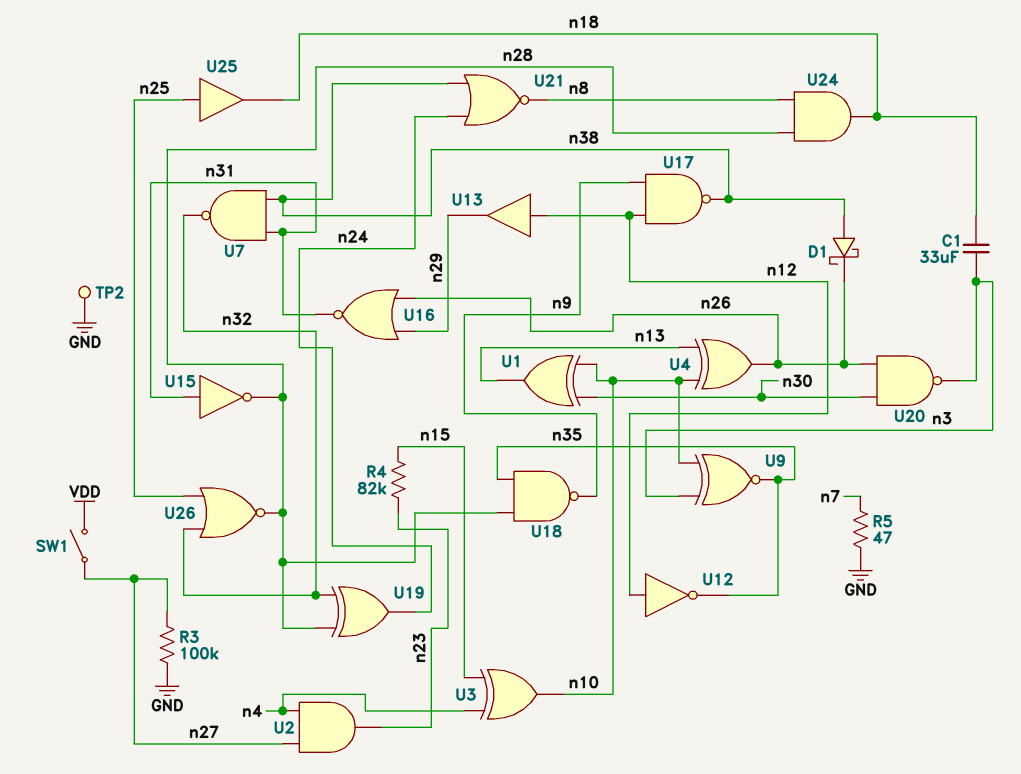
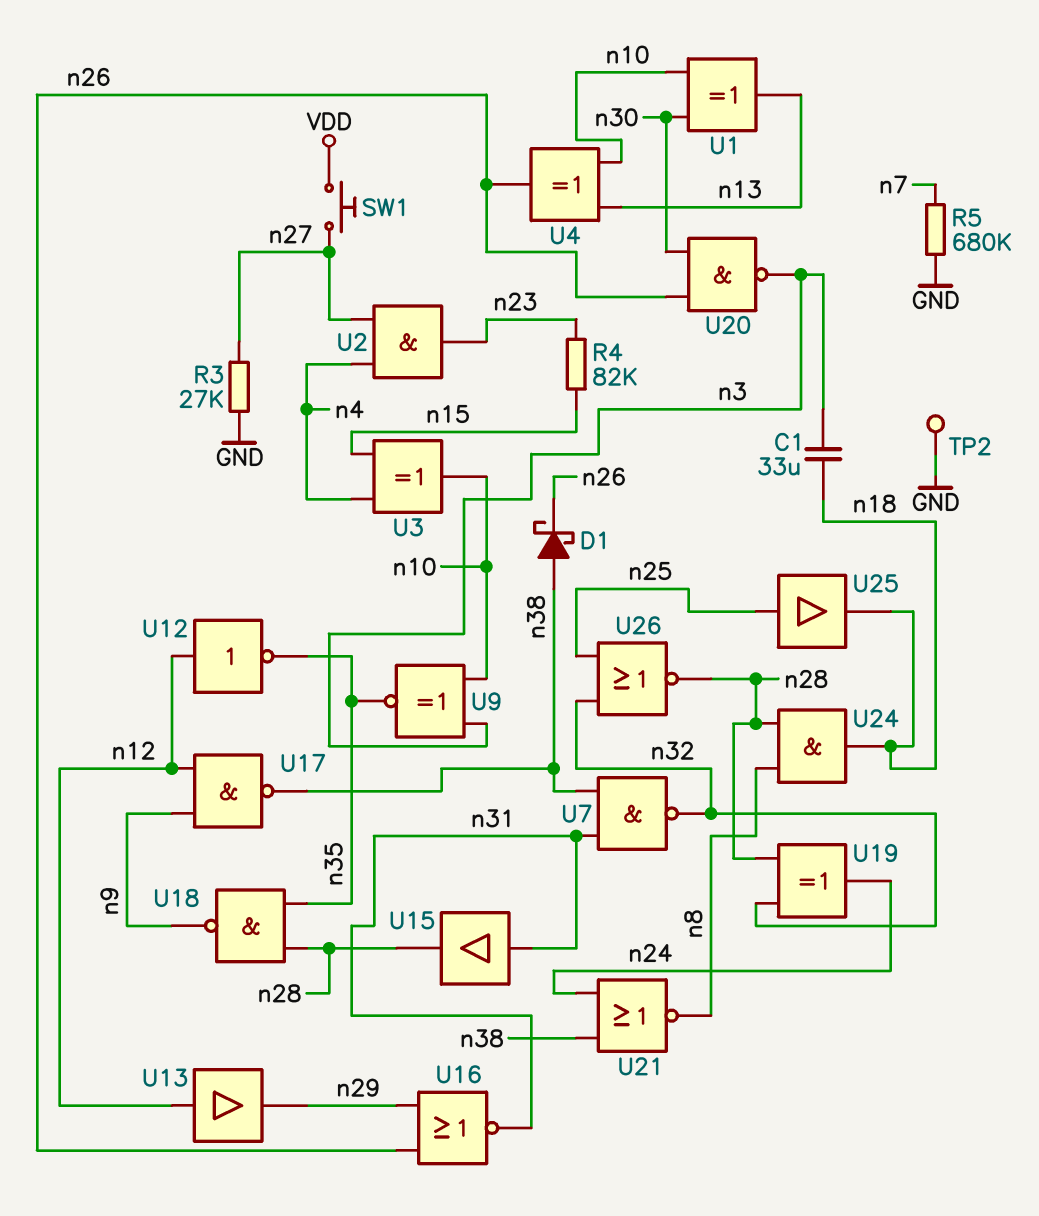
R3: 100k (GND, n27) -> 27k (GND, n27)
R5: 47 (GND, n7) -> 680k (GND, n7)
SW1: switch (VDD, n27) -> button (VDD, n27)
U15: NOT (in n31, out n28) -> buffer (in n31, out n28)

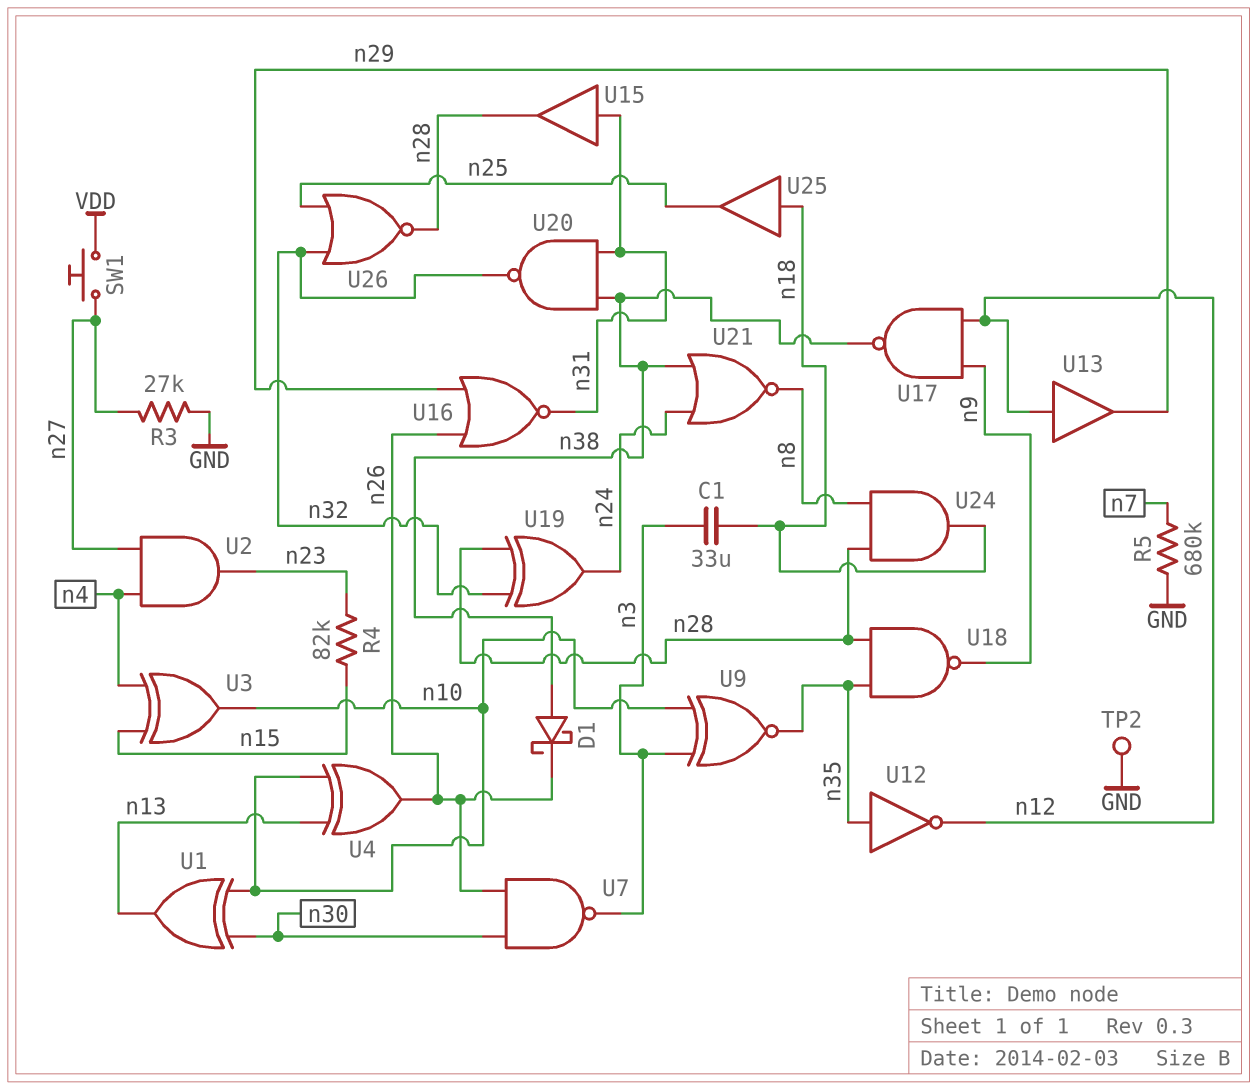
U7: NAND (in n31, in n38, out n32) -> NAND (in n26, in n30, out n3)
U12: NOT (in n12, out n35) -> NOT (in n35, out n12)
U20: NAND (in n26, in n30, out n3) -> NAND (in n31, in n38, out n32)
U25: buffer (in n25, out n18) -> buffer (in n18, out n25)

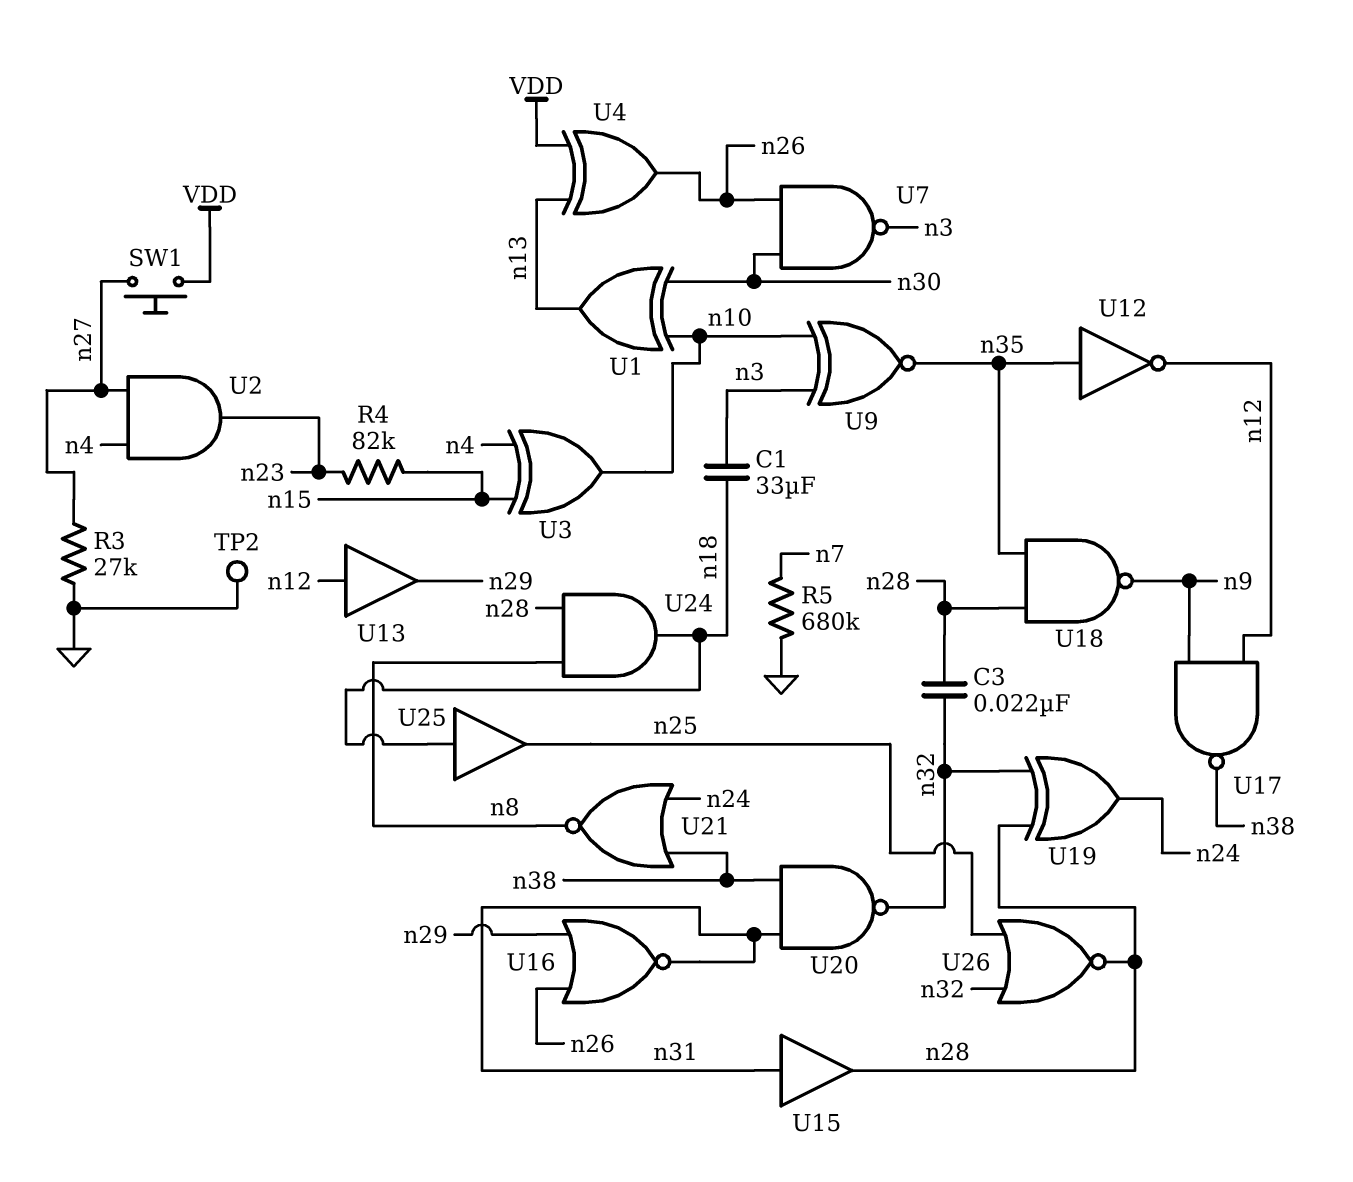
C3: none -> 22nF (n28, n32)
D1: schottky (A n38, K n26) -> none
U4: XOR (in n10, in n13, out n26) -> XOR (in VDD, in n13, out n26)

